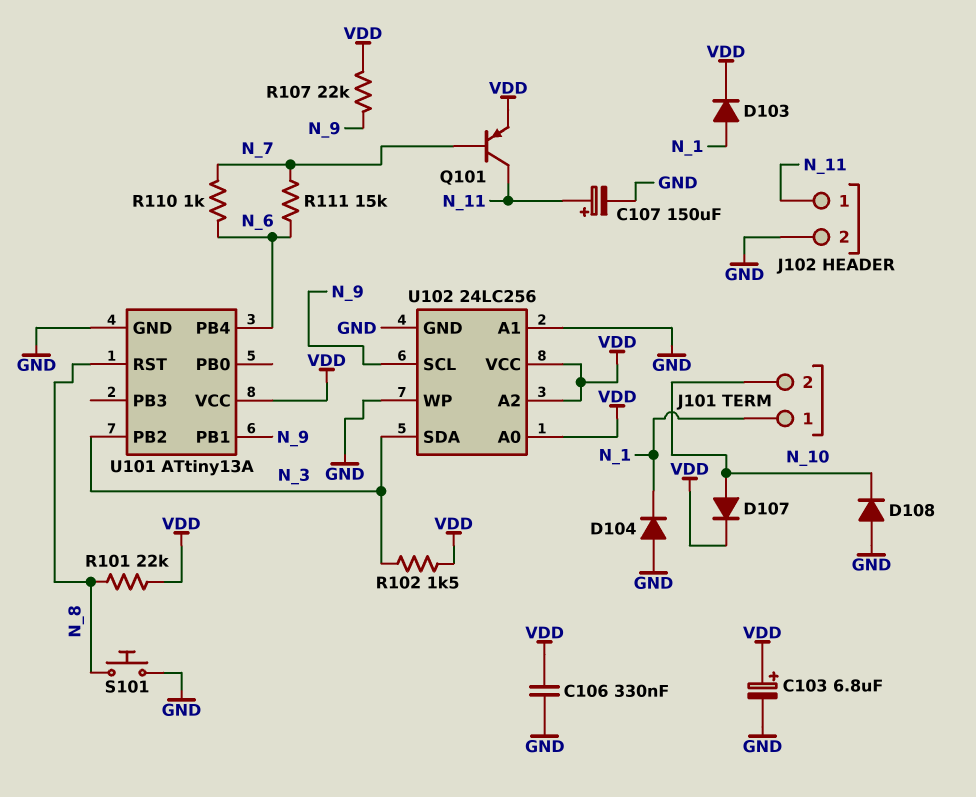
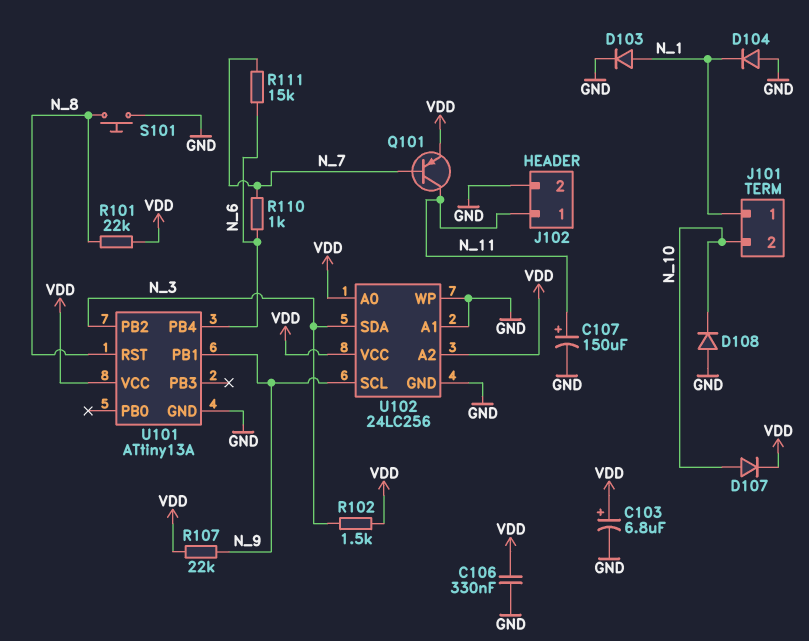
D103: diode (A N_1, K VDD) -> diode (A N_1, K GND)

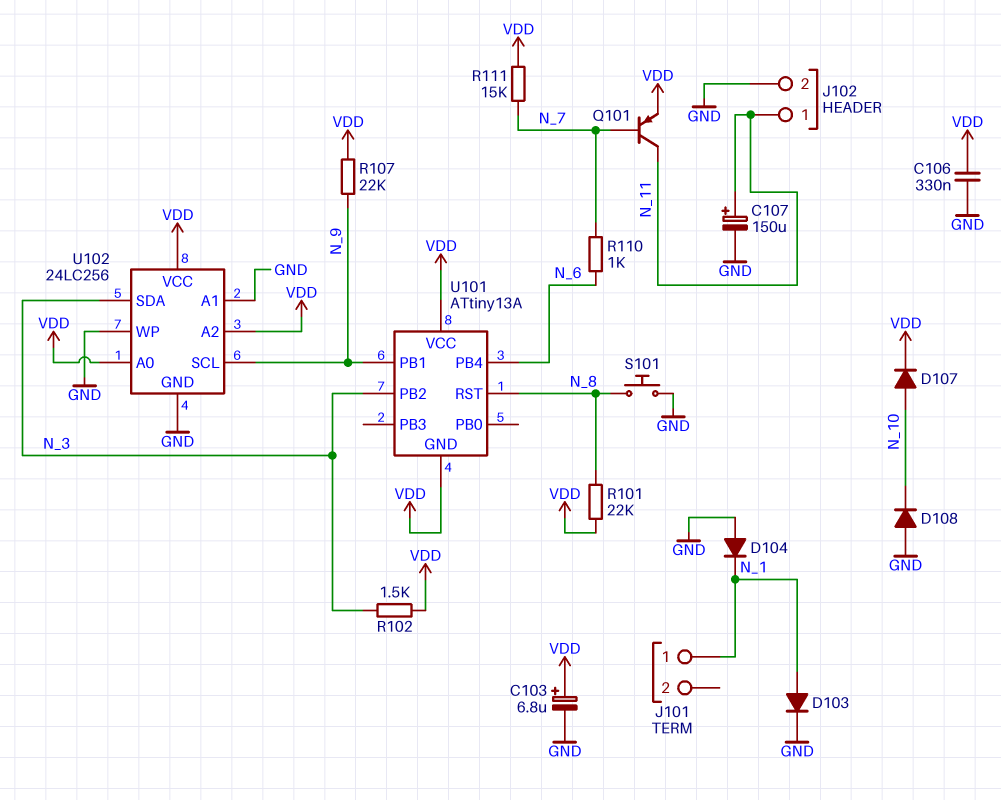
J101 pin 2: N_10 -> none
R111: 15k (N_6, N_7) -> 15k (N_7, VDD)
U101 pin GND: GND -> VDD

